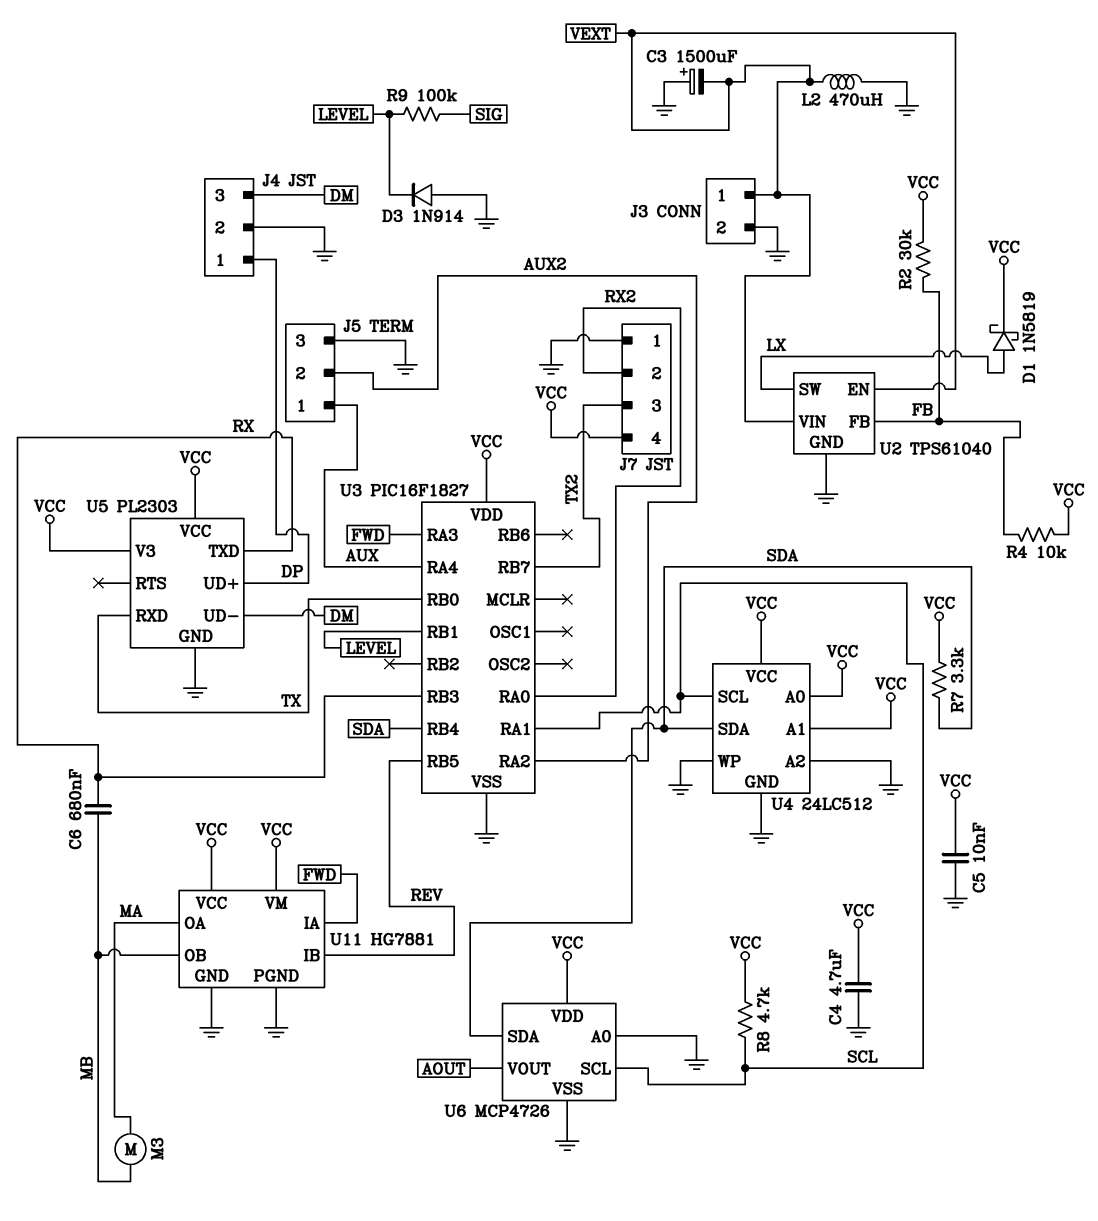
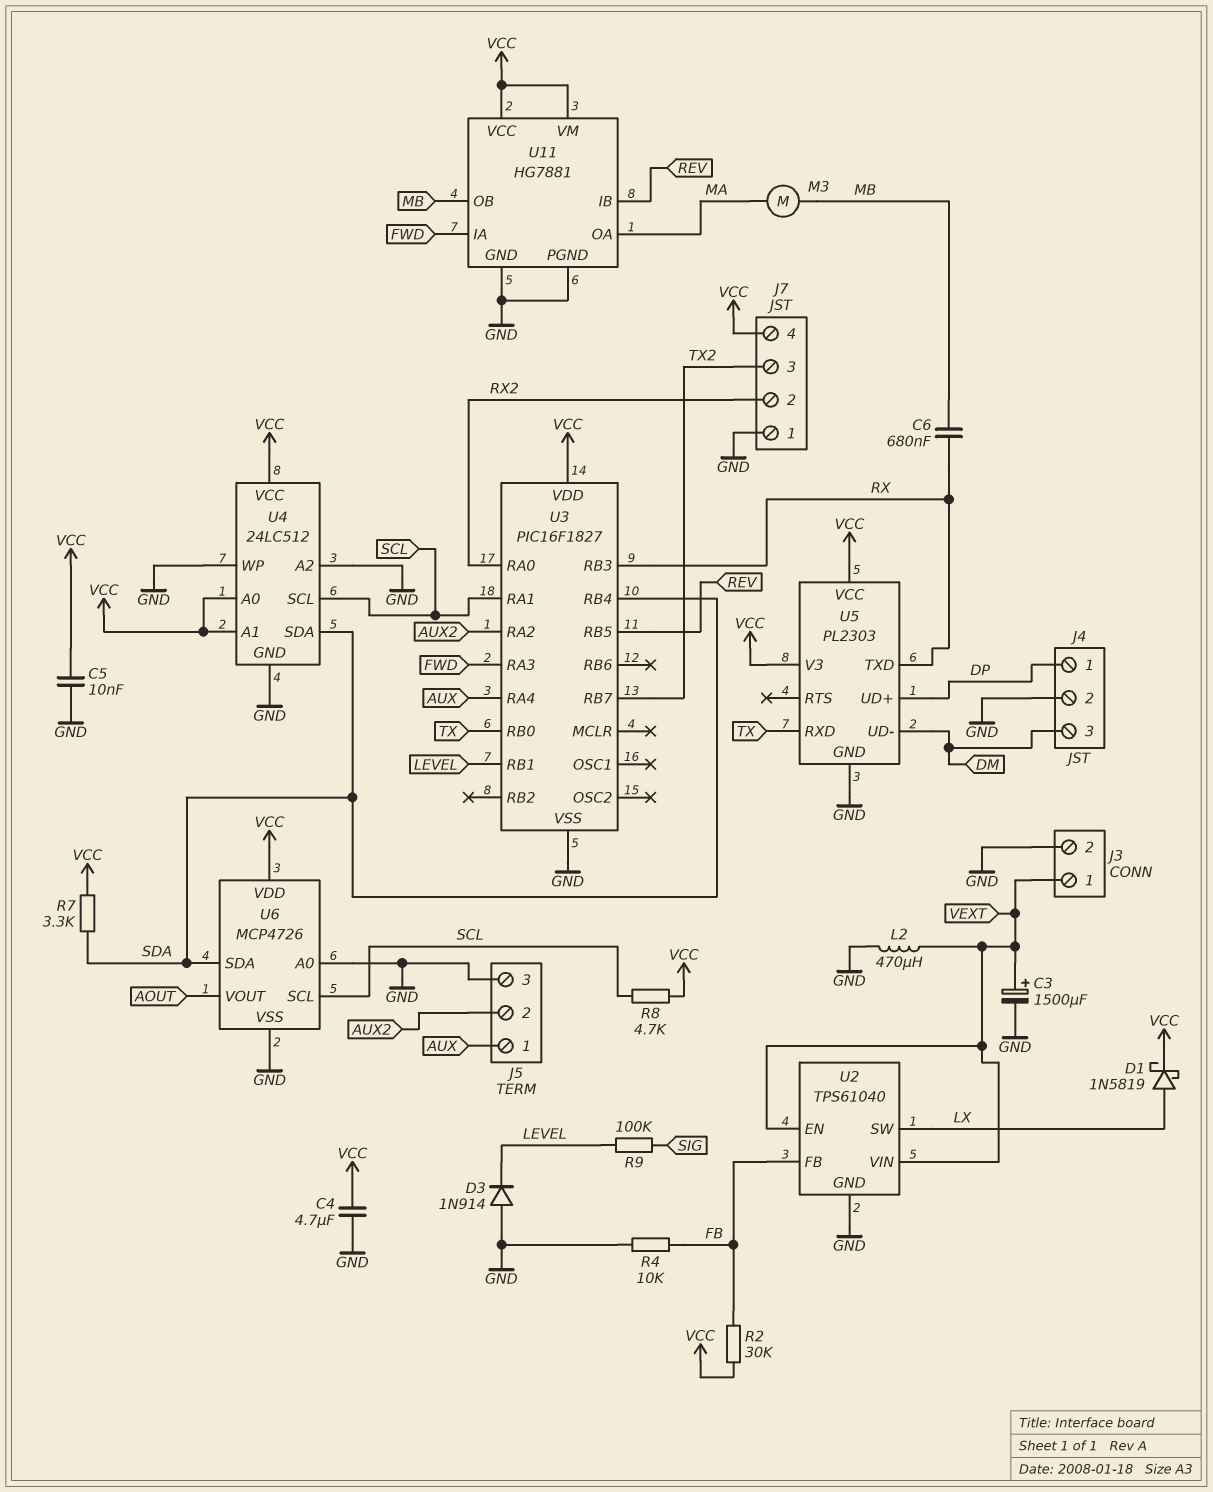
C3: 1500uF (plus GND, minus VEXT) -> 1500uF (plus VEXT, minus GND)
R4: 10k (FB, VCC) -> 10k (FB, GND)

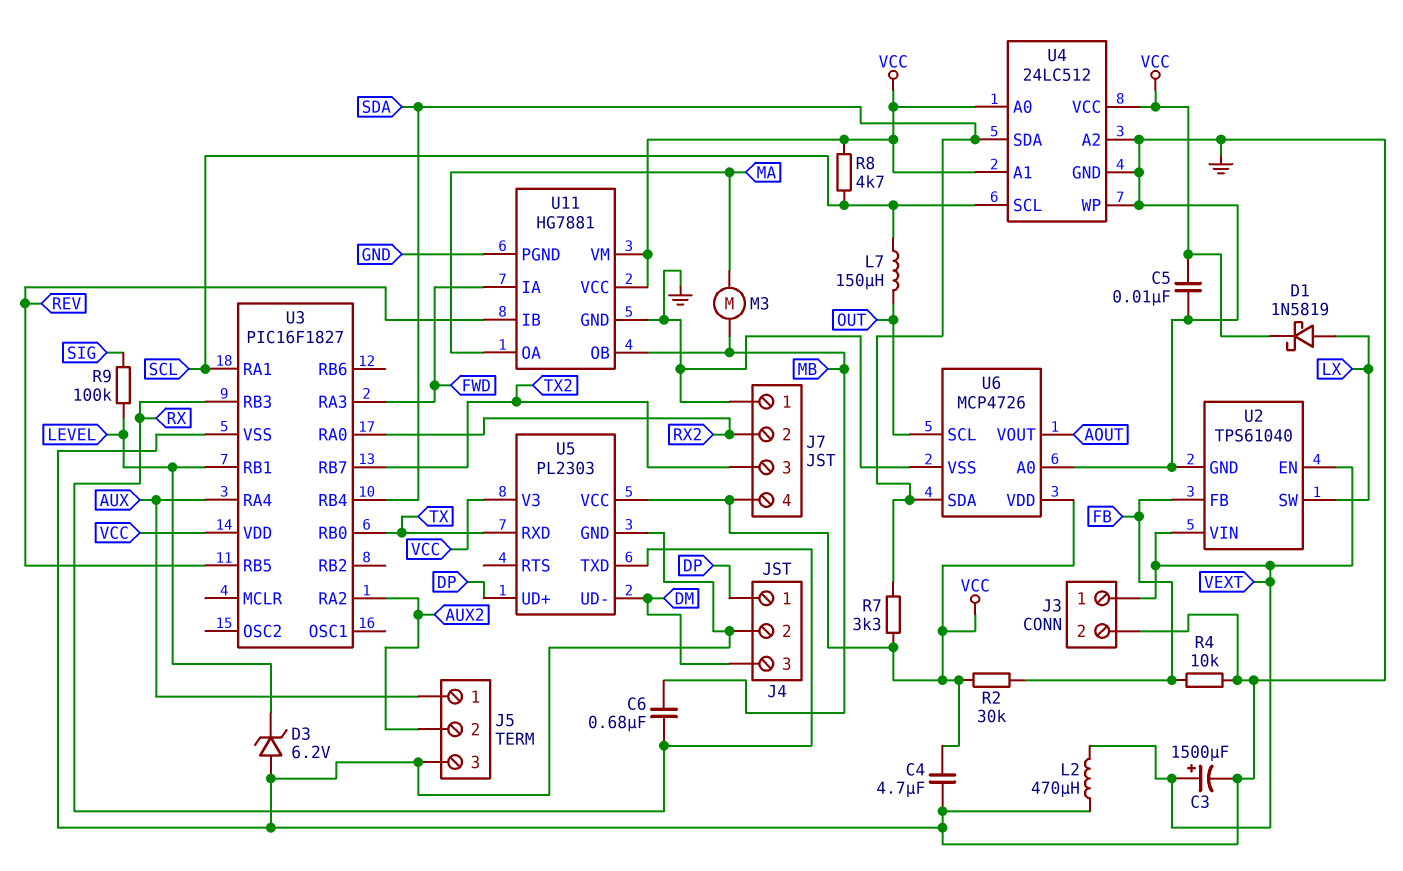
D3: diode 1N914 (A GND, K LEVEL) -> zener 6.2V (A GND, K LEVEL)
L7: none -> 150uH (OUT, SCL)
U6 pin SCL: SCL -> OUT

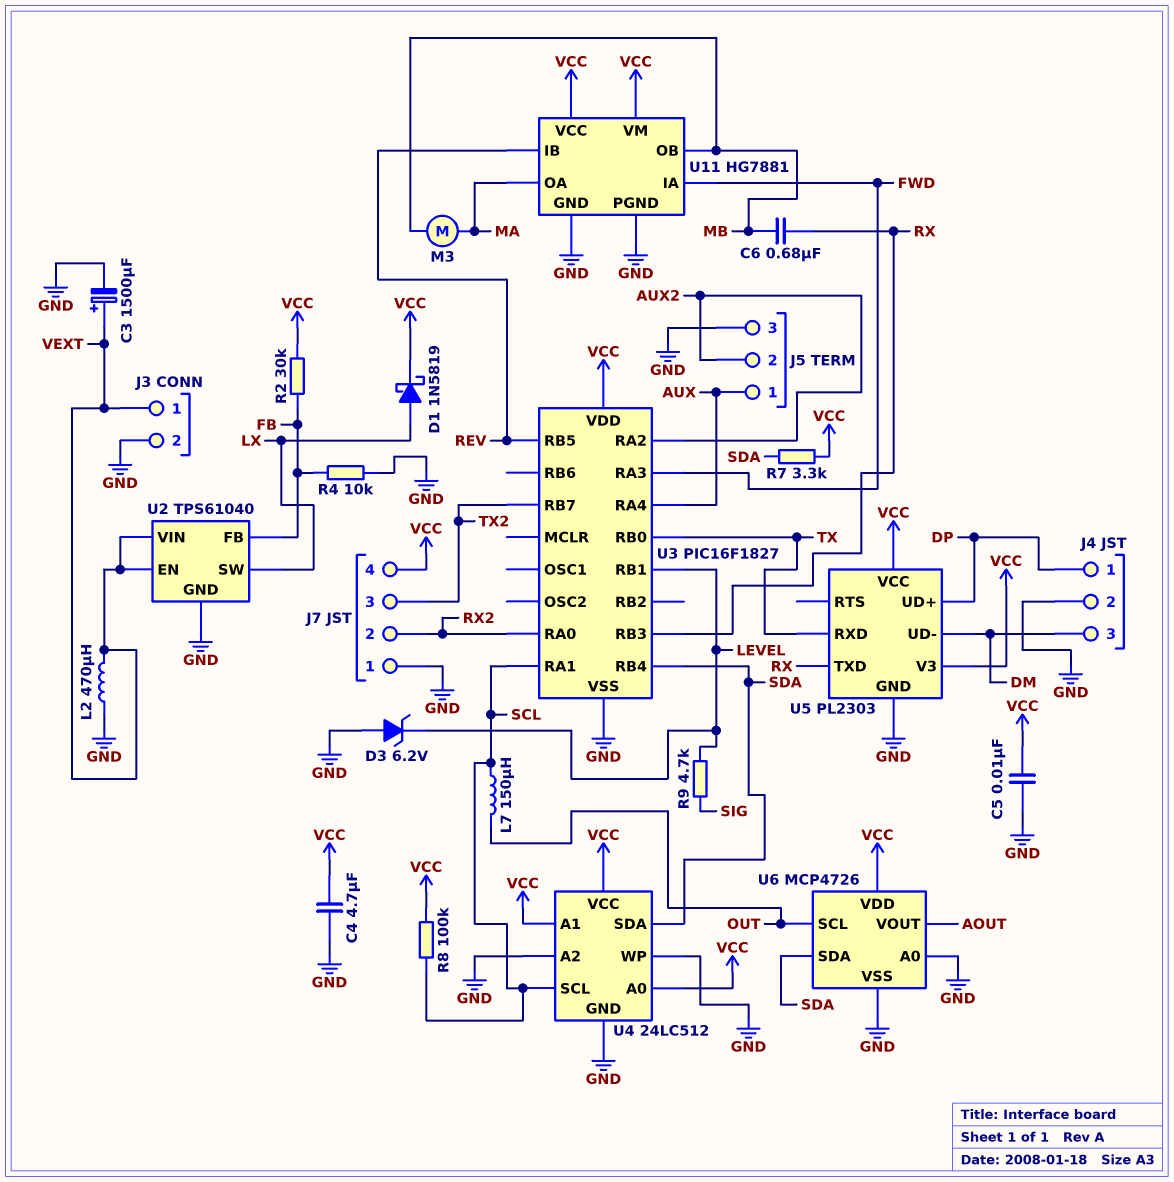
R8: 4.7k (SCL, VCC) -> 100k (SCL, VCC)
R9: 100k (LEVEL, SIG) -> 4.7k (LEVEL, SIG)

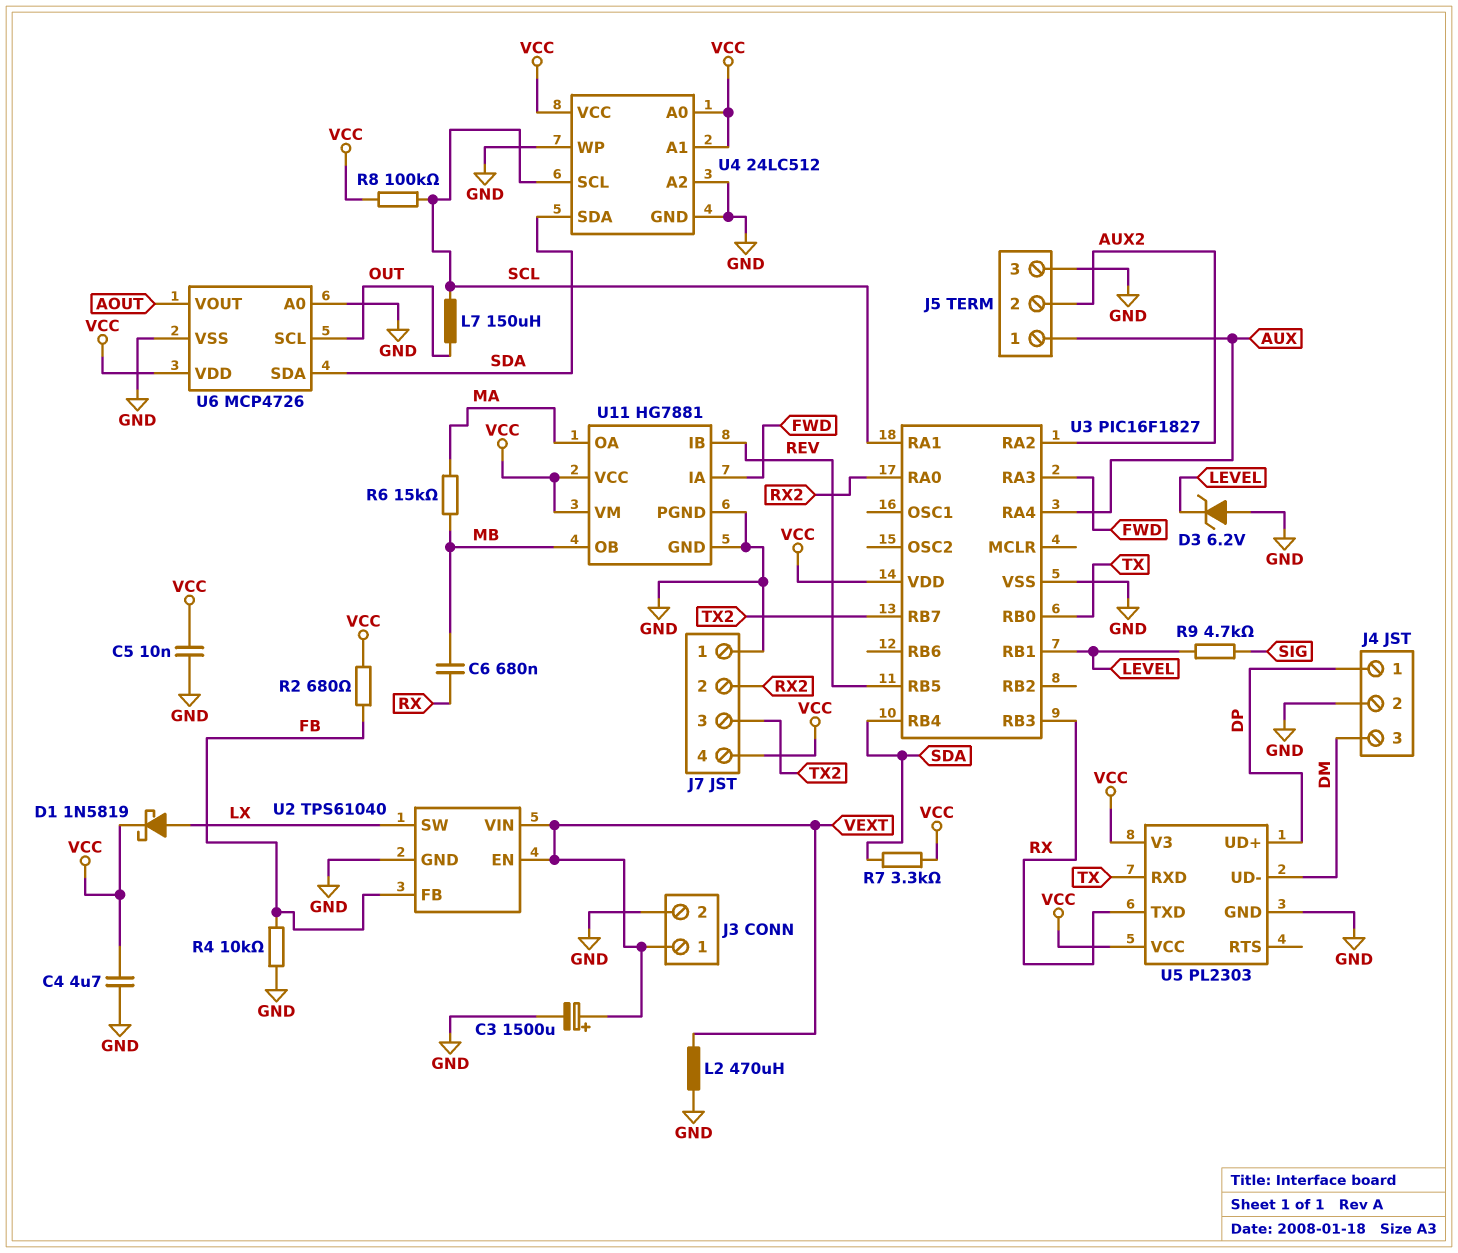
M3: motor (MA, MB) -> none
R2: 30k (FB, VCC) -> 680 (FB, VCC)
R6: none -> 15k (MA, MB)

